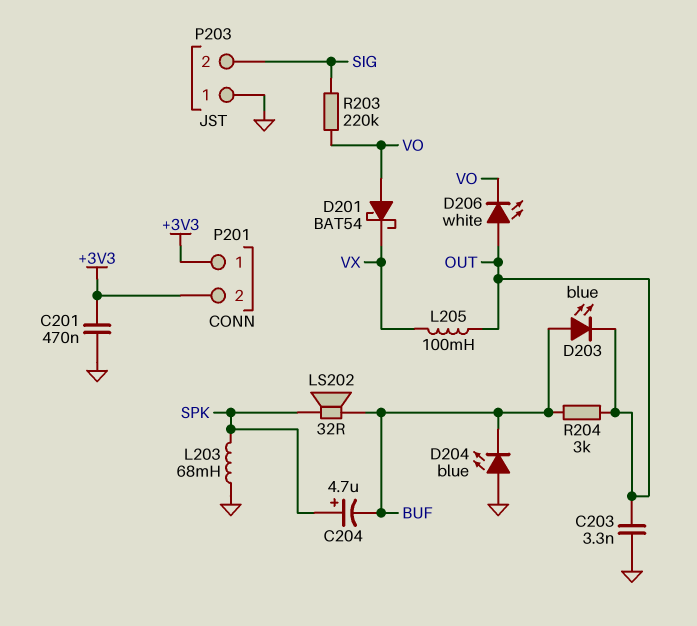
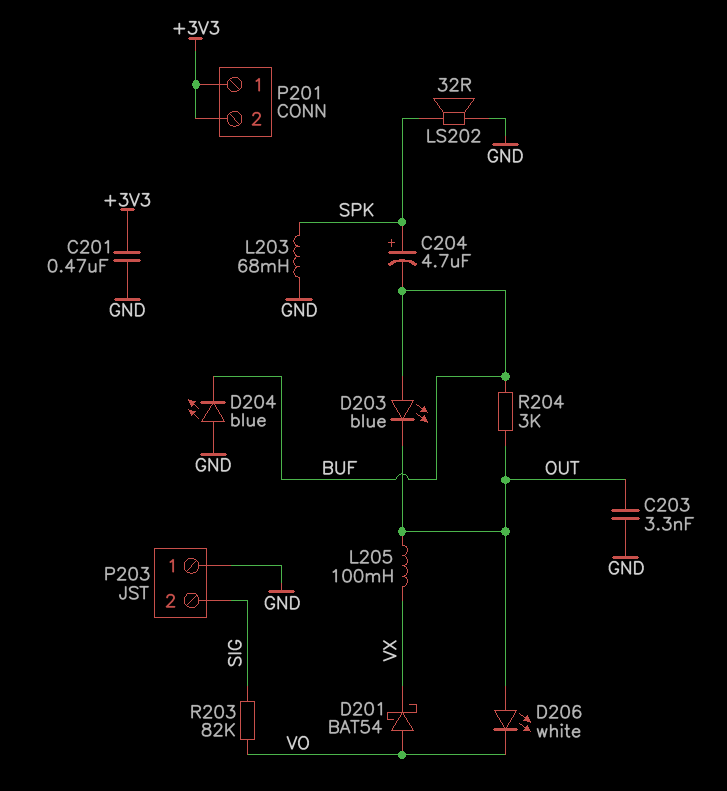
LS202: speaker 32R (BUF, SPK) -> speaker 32R (GND, SPK)
R203: 220k (SIG, VO) -> 82k (SIG, VO)

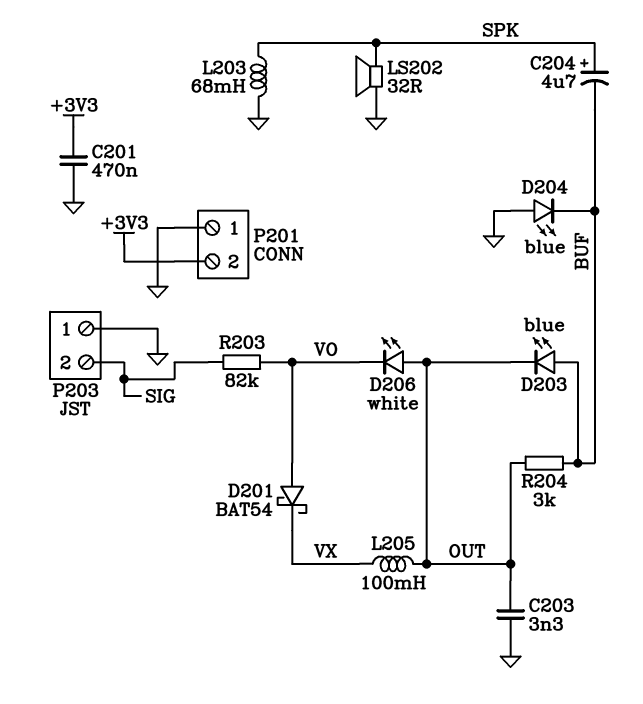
P201 pin 1: +3V3 -> GND

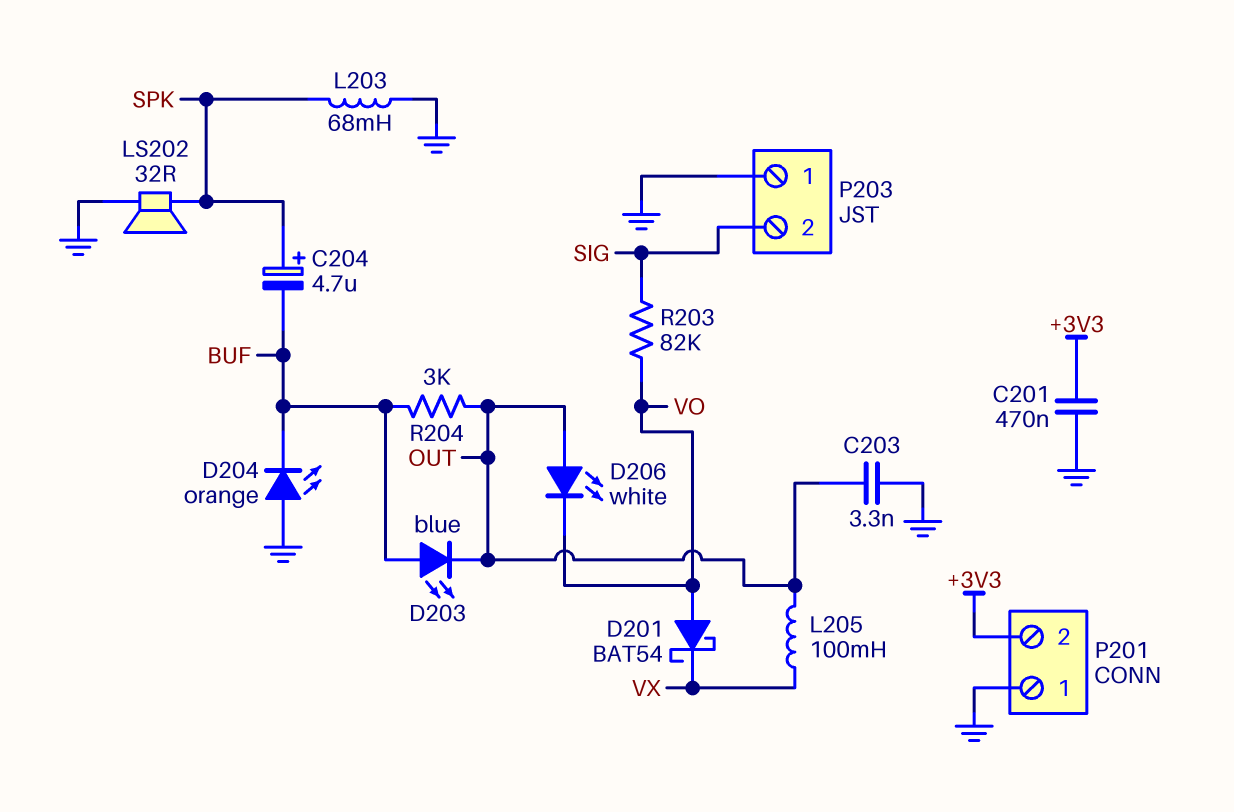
D204: LED blue (A GND, K BUF) -> LED orange (A GND, K BUF)

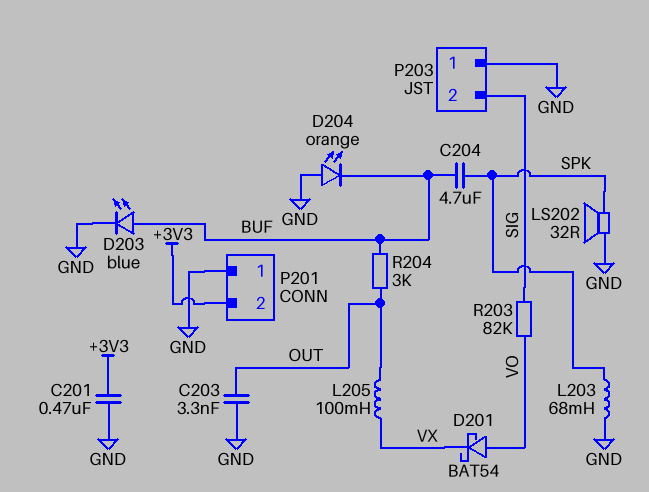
C204: 4.7uF (plus SPK, minus BUF) -> 4.7uF (BUF, SPK)
D203: LED blue (A BUF, K OUT) -> LED blue (A BUF, K GND)
D206: LED white (A OUT, K VO) -> none

